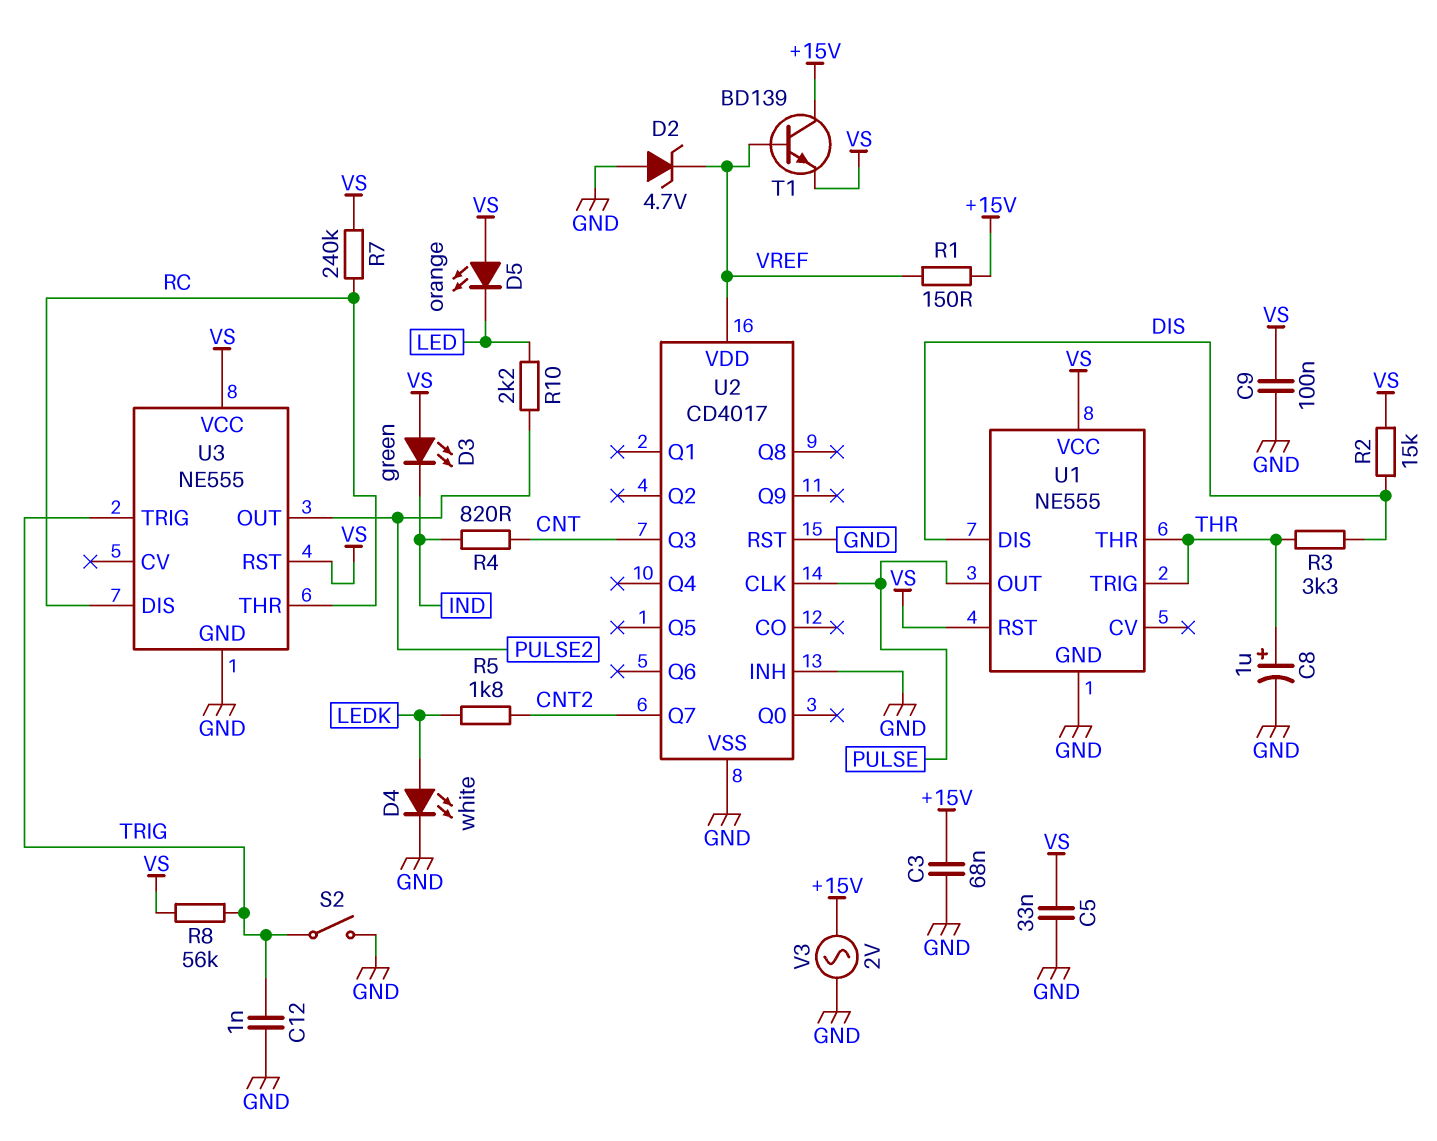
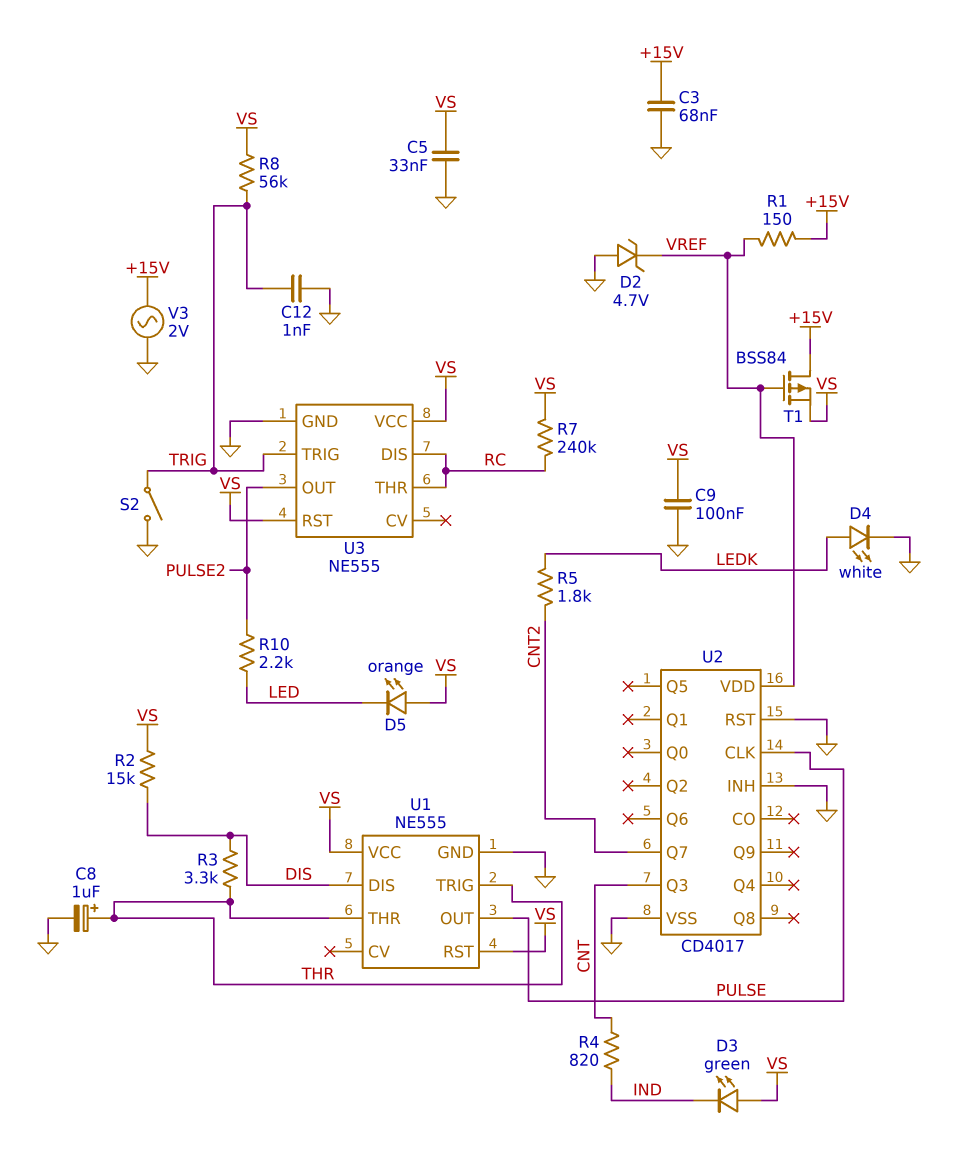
T1: NPN BD139 (B VREF, C +15V, E VS) -> PMOS BSS84 (G VREF, D +15V, S VS)

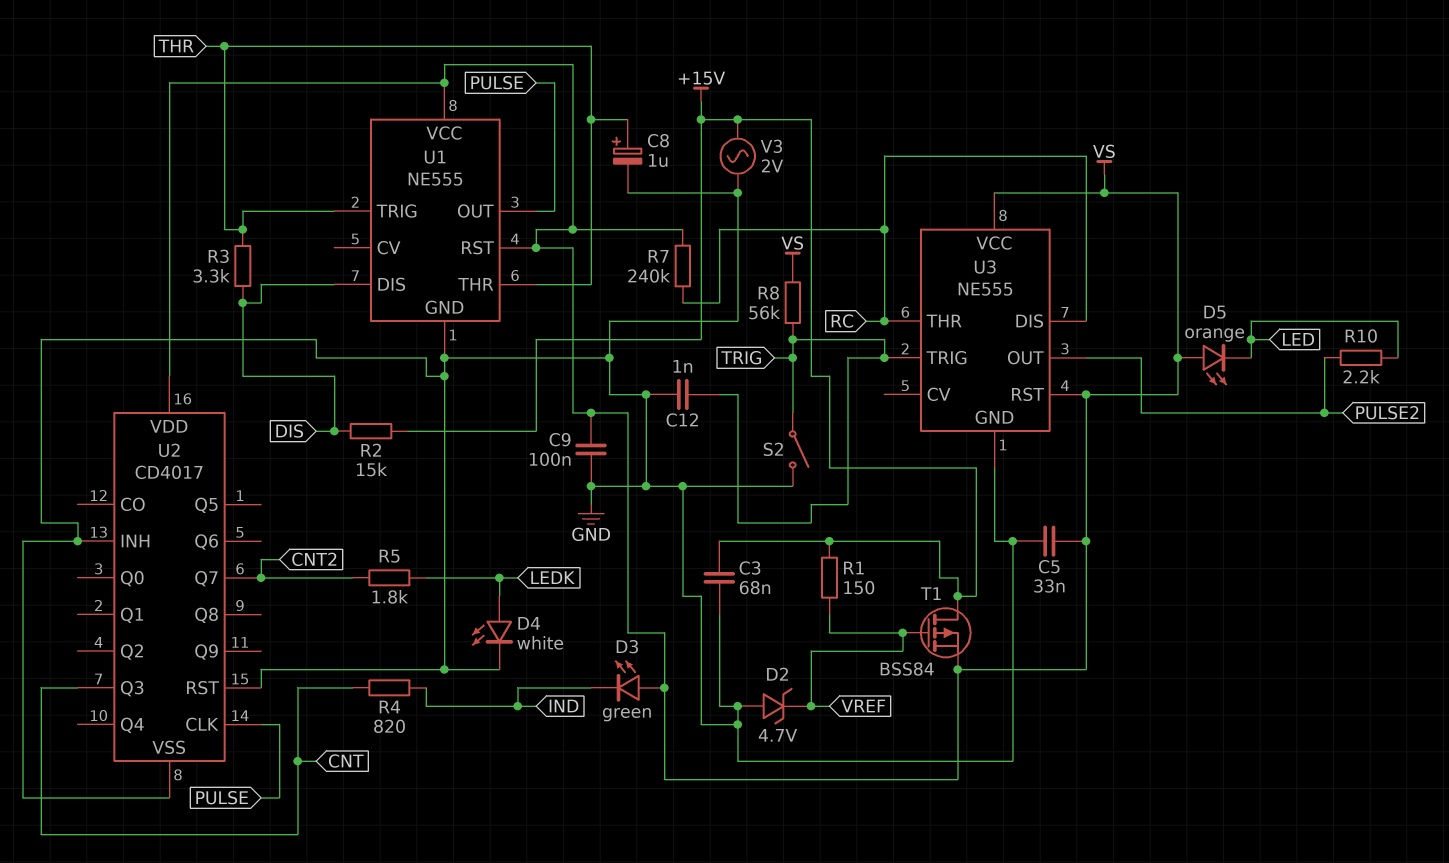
R2: 15k (DIS, VS) -> 15k (+15V, DIS)
U2 pin VDD: VREF -> VS

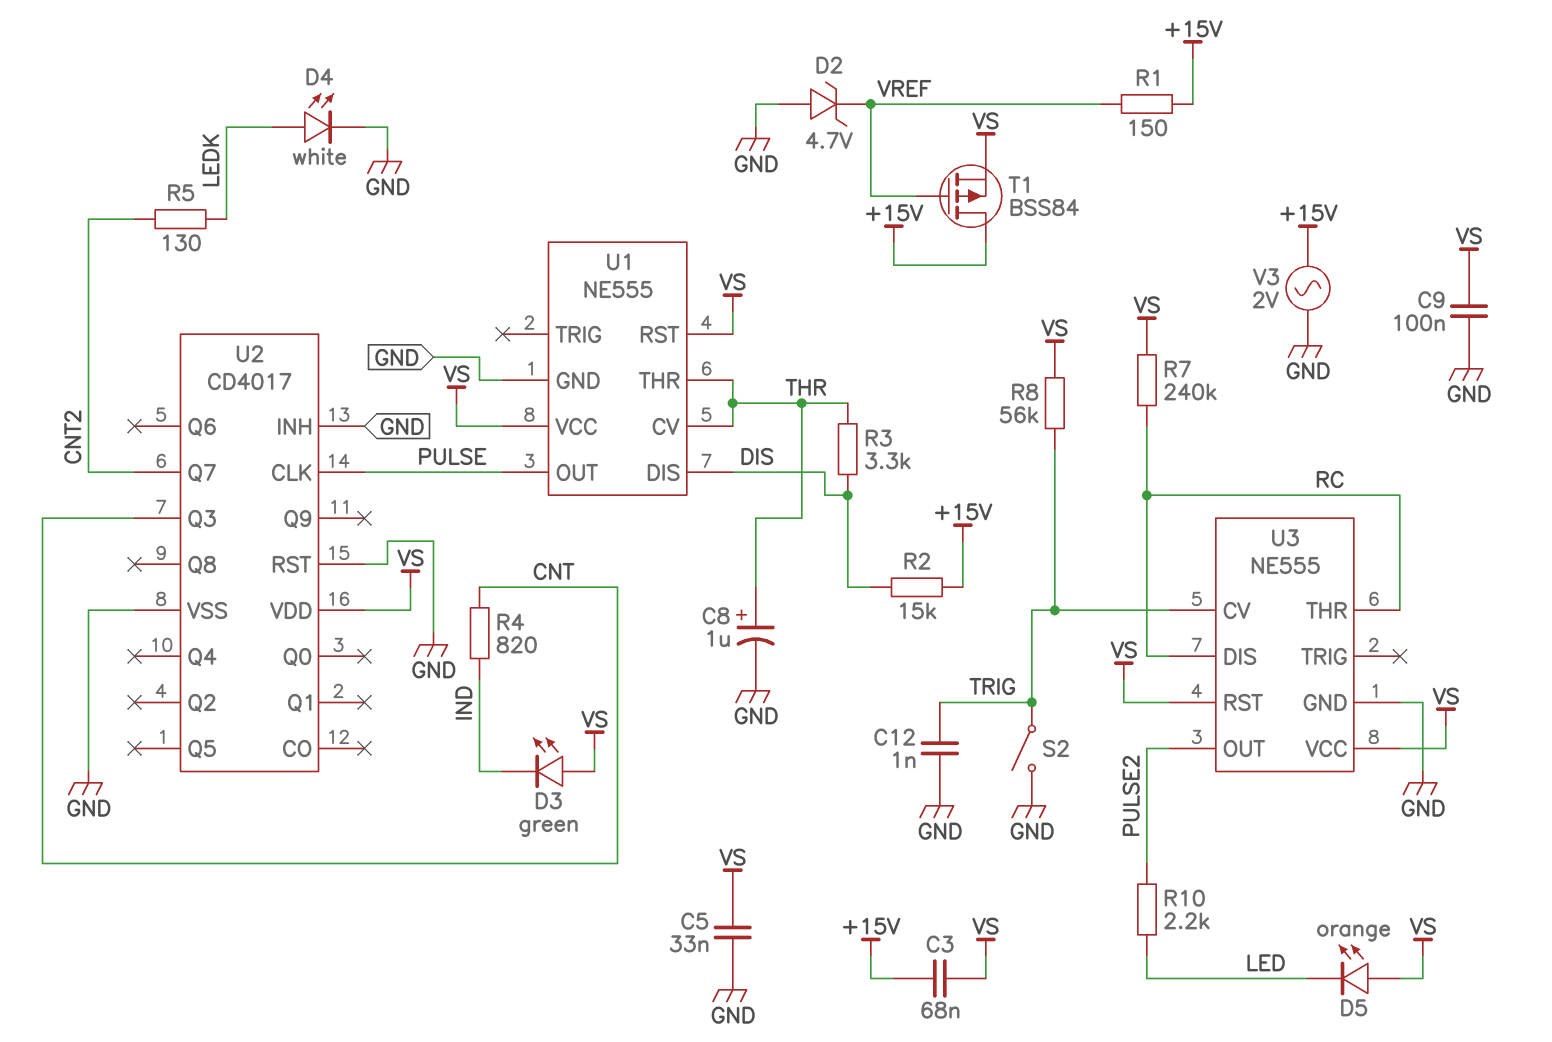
C3: 68nF (+15V, GND) -> 68nF (+15V, VS)
R5: 1.8k (CNT2, LEDK) -> 130 (CNT2, LEDK)
U1 pin CV: none -> THR
U1 pin TRIG: THR -> none
U3 pin CV: none -> TRIG
U3 pin TRIG: TRIG -> none

